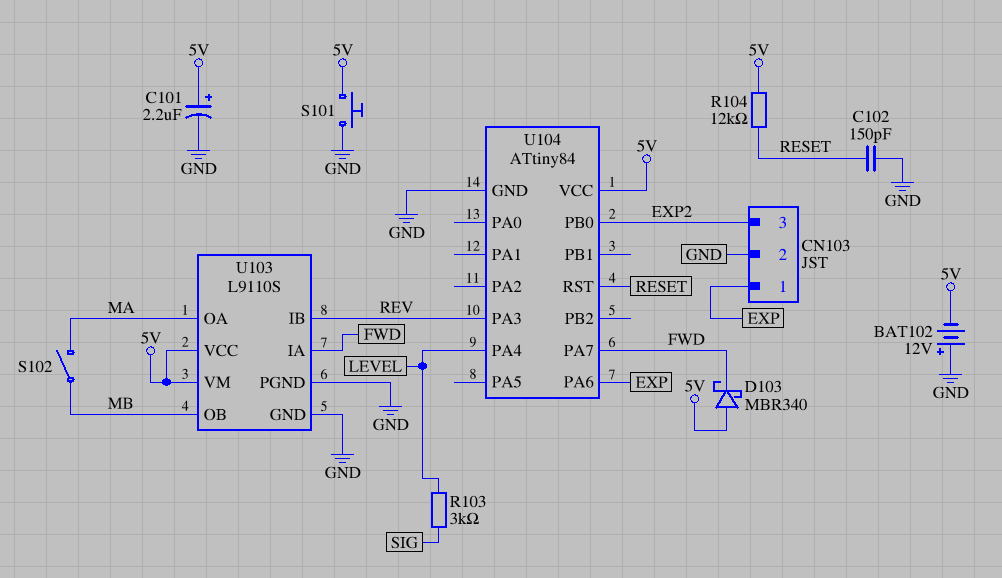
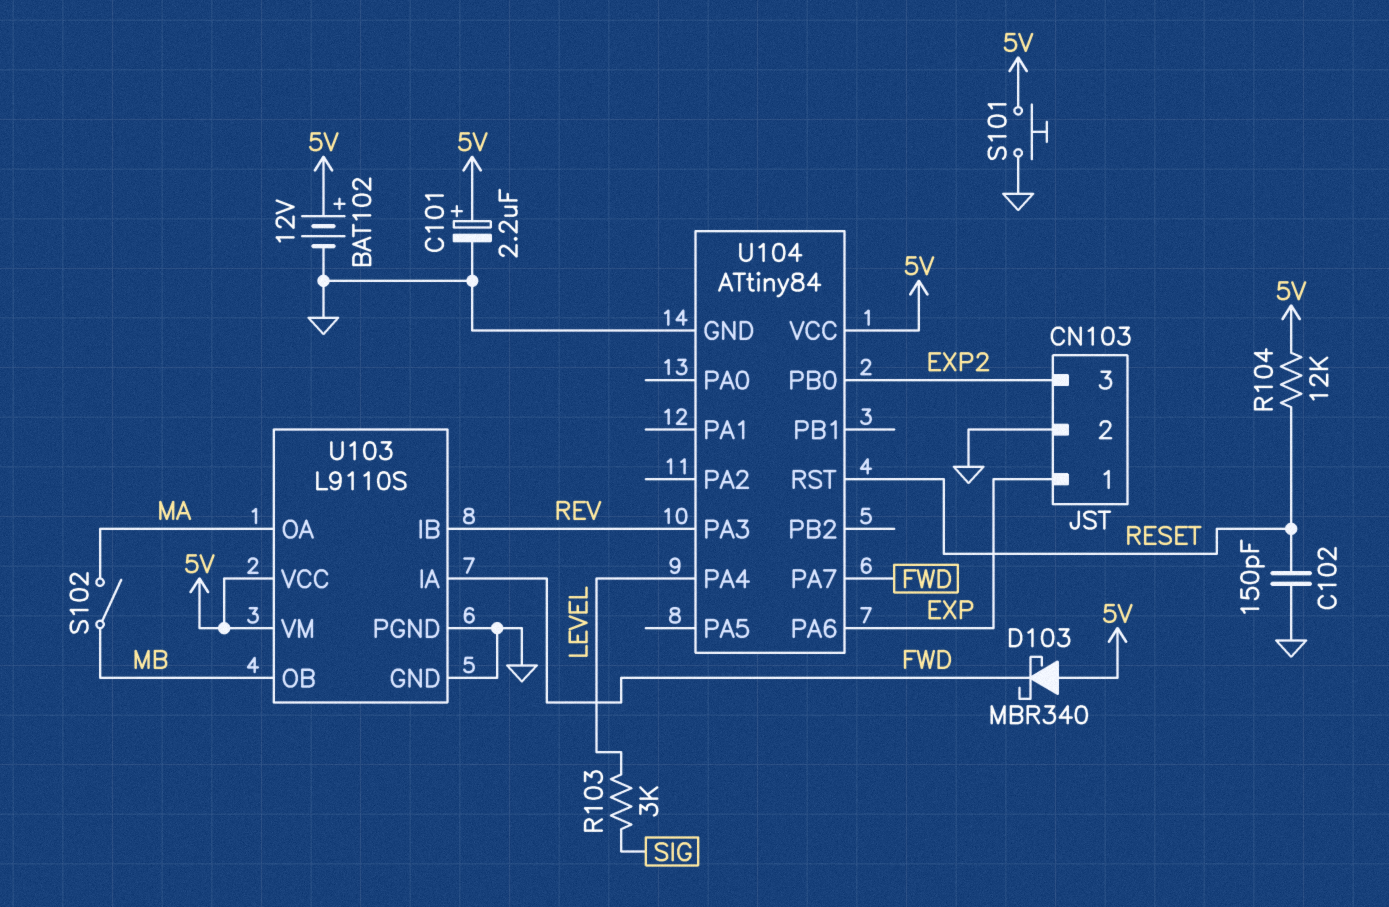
BAT102: 12V (plus GND, minus 5V) -> 12V (plus 5V, minus GND)

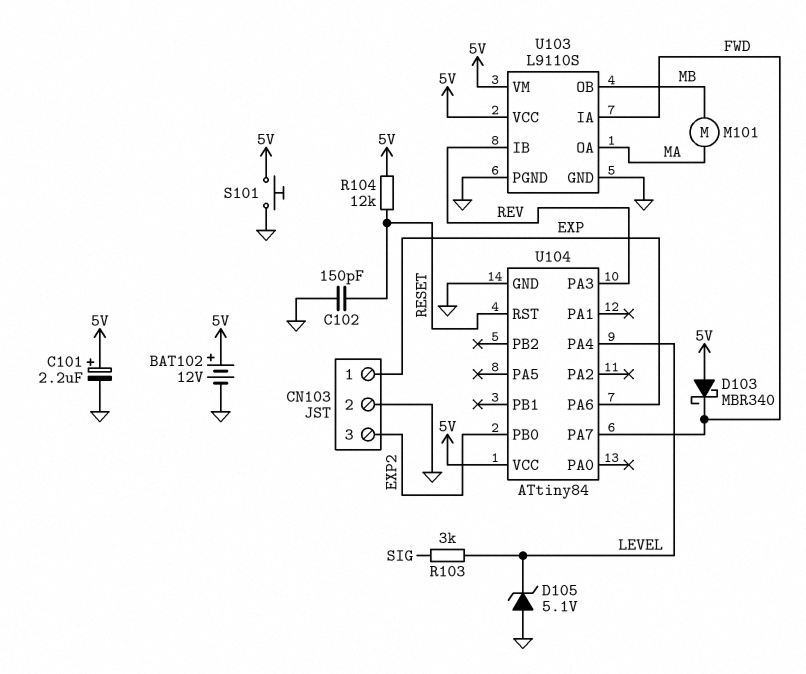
D105: none -> zener 5.1V (A GND, K LEVEL)
M101: none -> motor (MA, MB)
S102: switch (MA, MB) -> none

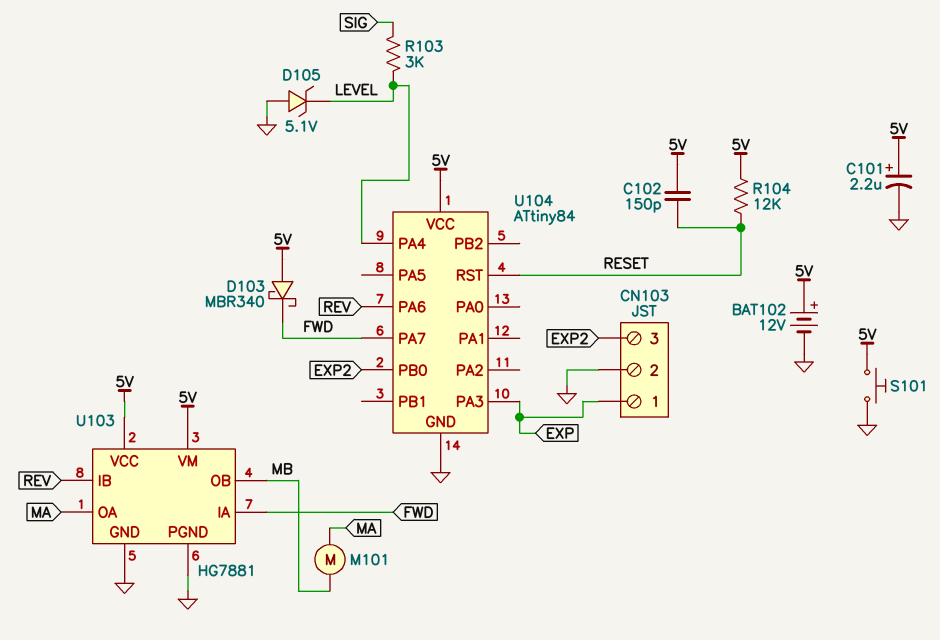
C102: 150pF (GND, RESET) -> 150pF (5V, RESET)
U103: L9110S -> HG7881
U104 pin PA3: REV -> EXP
U104 pin PA6: EXP -> REV

